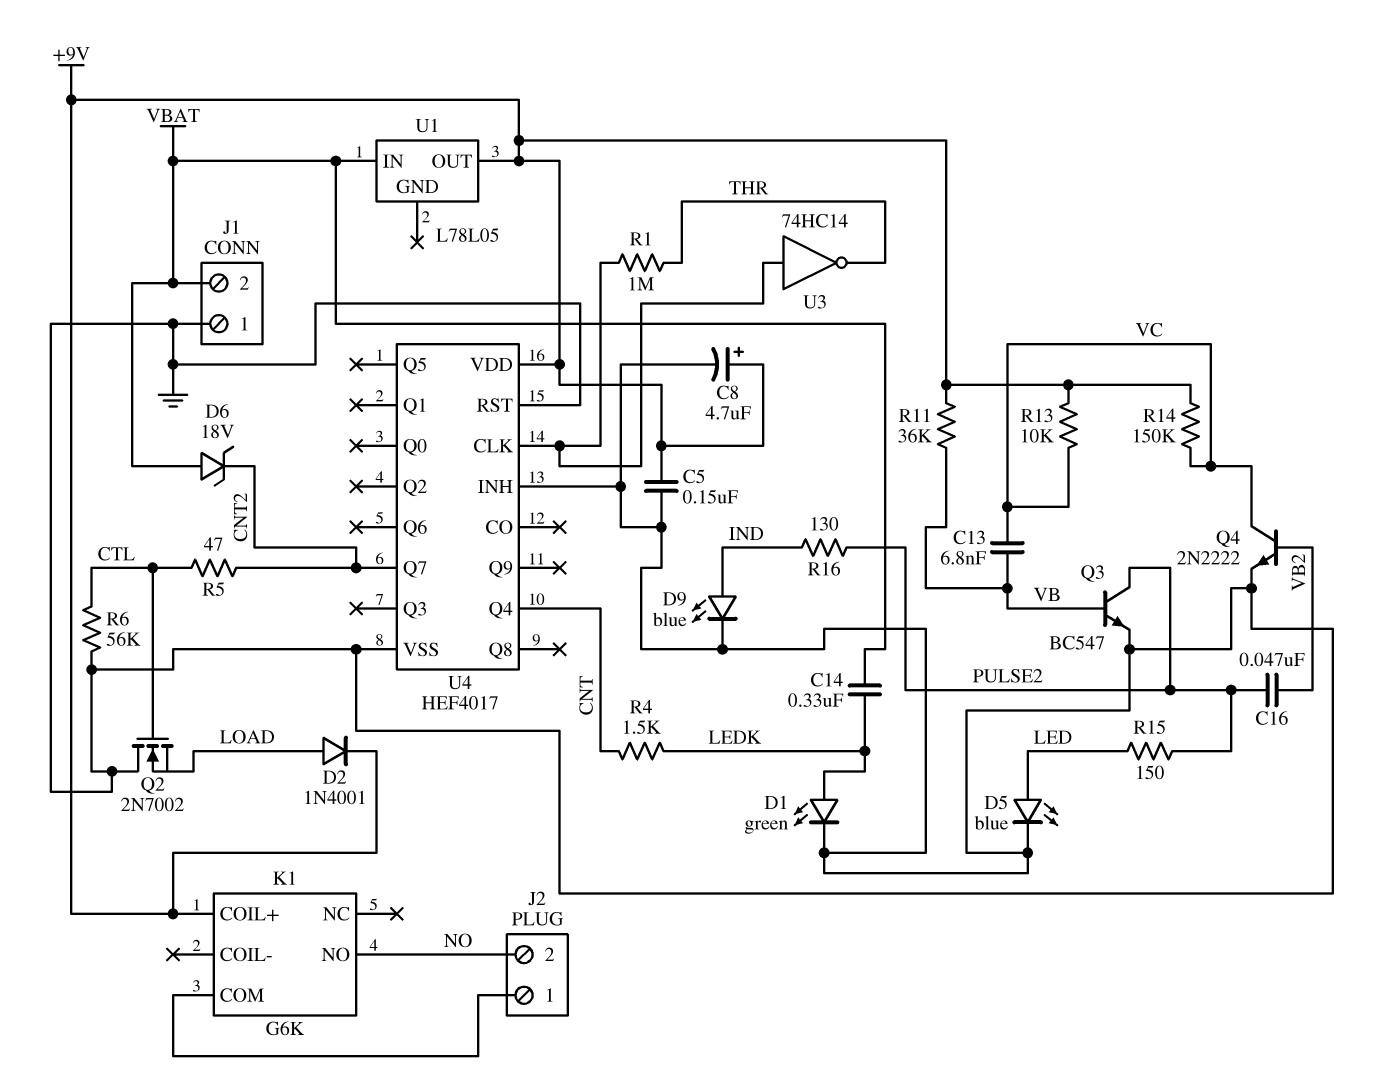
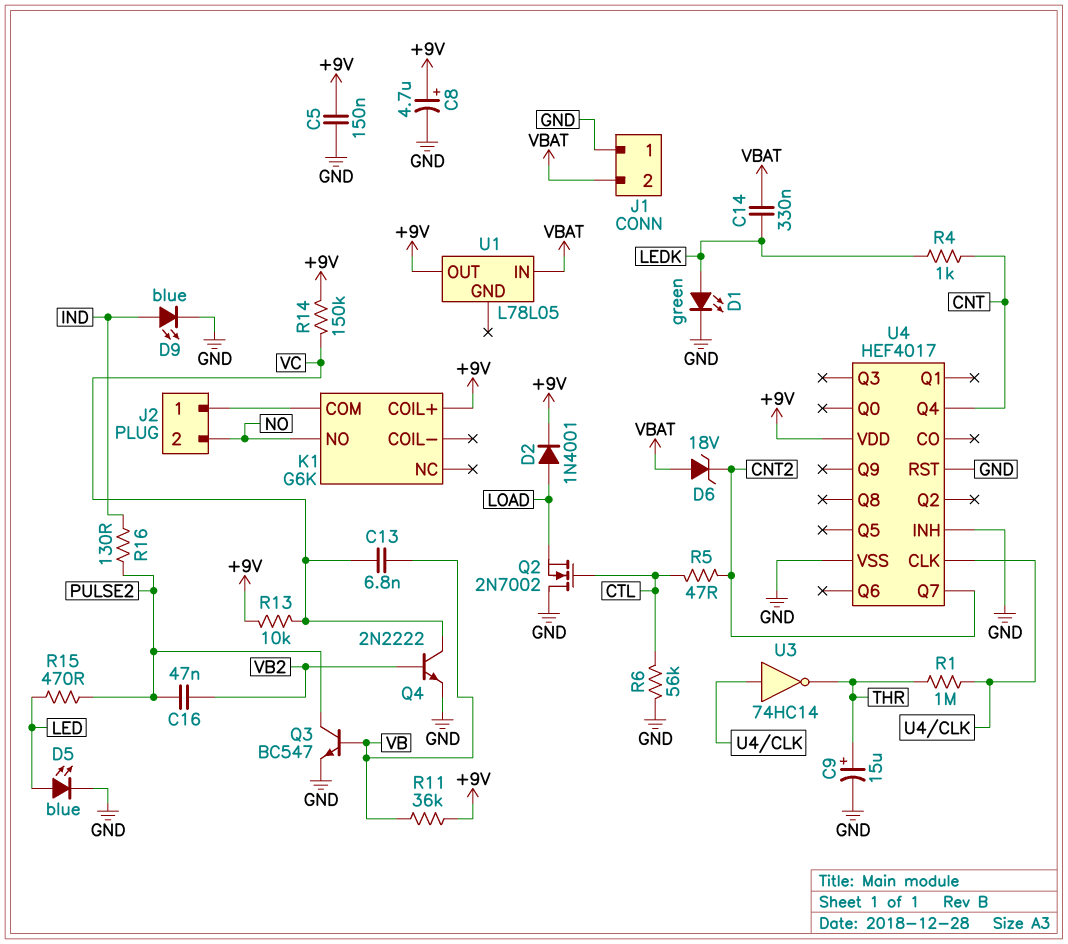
C9: none -> 15uF (plus THR, minus GND)
R4: 1.5k (CNT, LEDK) -> 1k (CNT, LEDK)
R15: 150 (LED, PULSE2) -> 470 (LED, PULSE2)

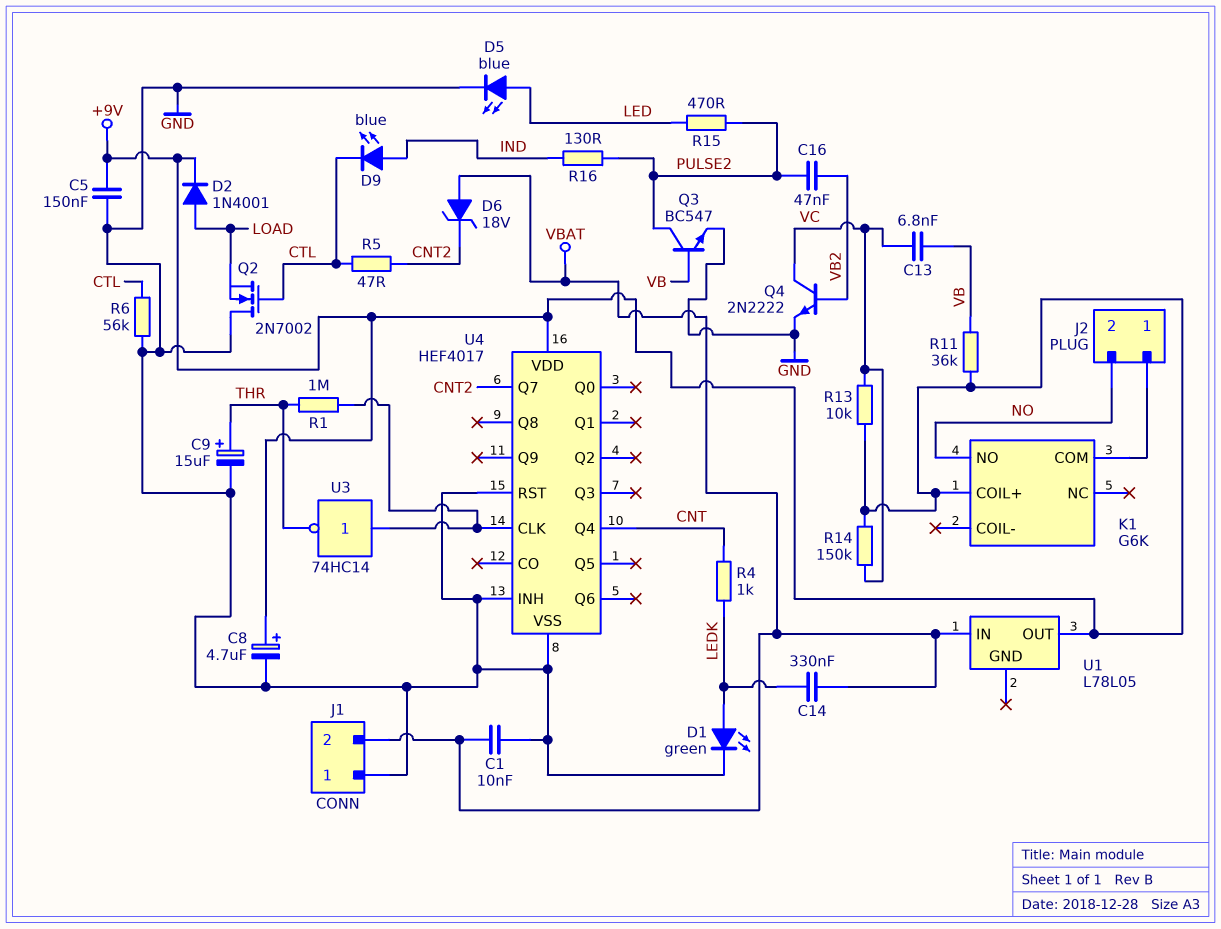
C1: none -> 10nF (GND, VBAT)
D9: LED blue (A IND, K GND) -> LED blue (A IND, K CTL)

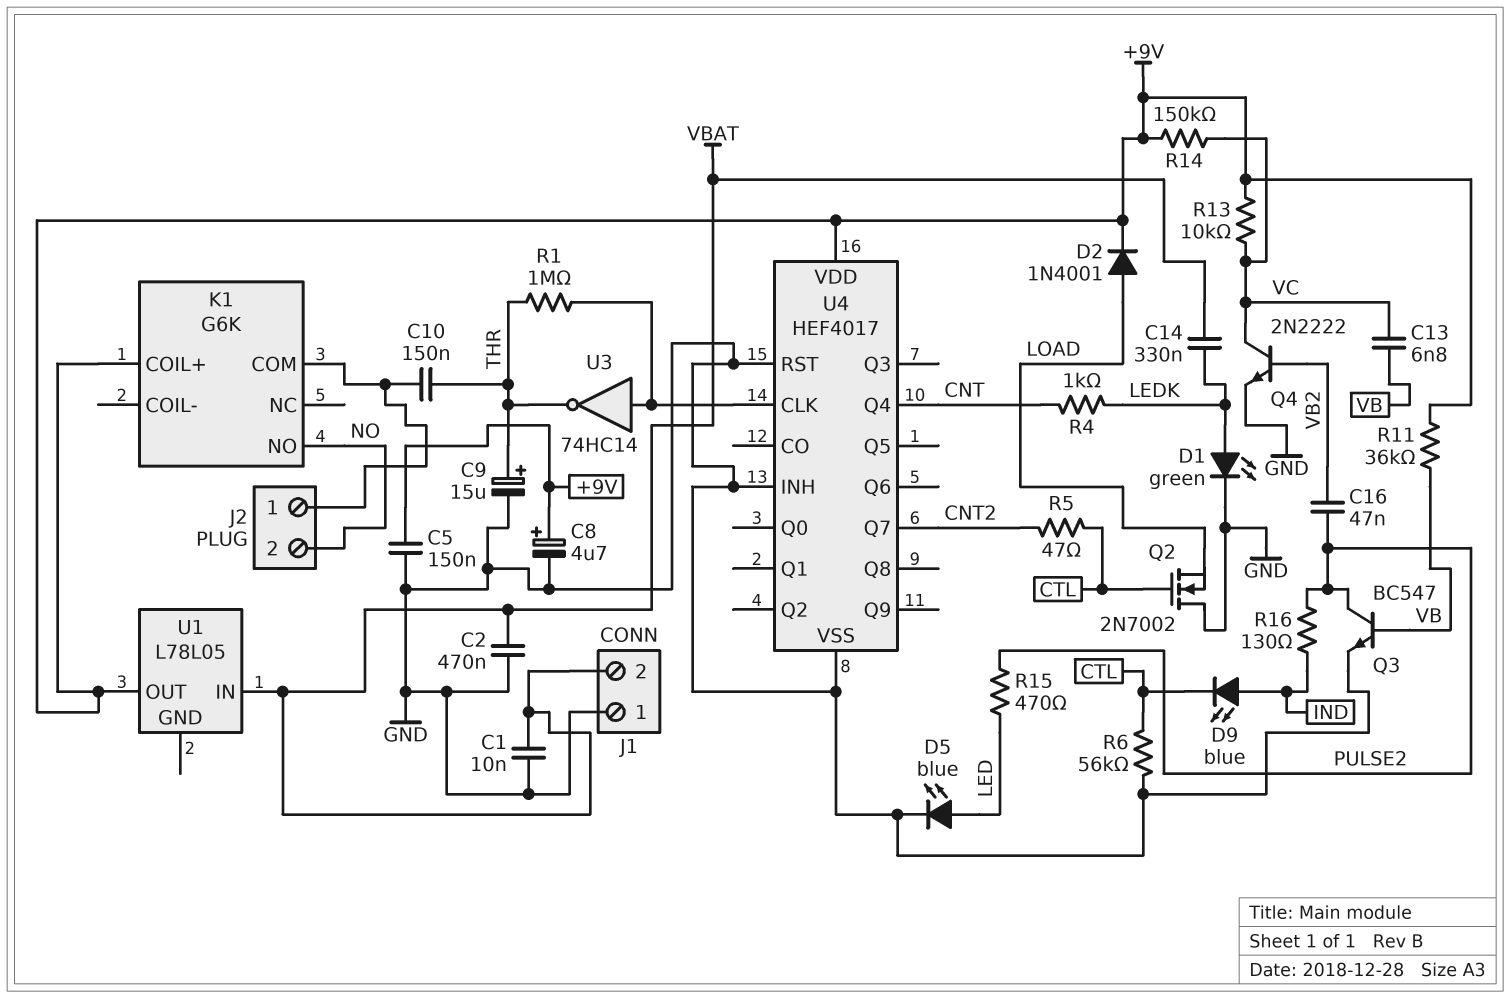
C2: none -> 470nF (GND, VBAT)
C10: none -> 150nF (J2/1, THR)
D6: zener 18V (A VBAT, K CNT2) -> none

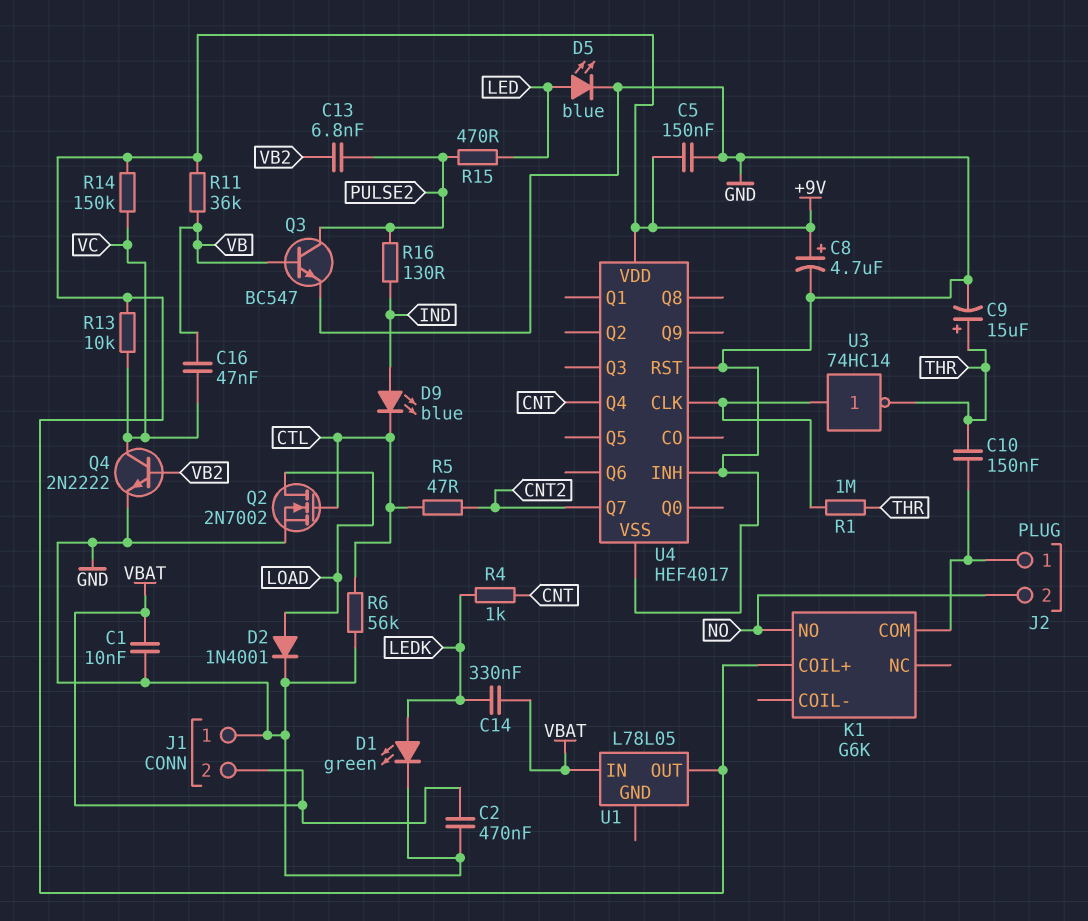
C13: 6.8nF (VB, VC) -> 6.8nF (PULSE2, VB2)
C16: 47nF (PULSE2, VB2) -> 47nF (VB, VC)
D2: diode 1N4001 (A LOAD, K +9V) -> diode 1N4001 (A LOAD, K GND)
Q2: NMOS 2N7002 (G CTL, D GND, S LOAD) -> NMOS 2N7002 (G CTL, D LOAD, S GND)

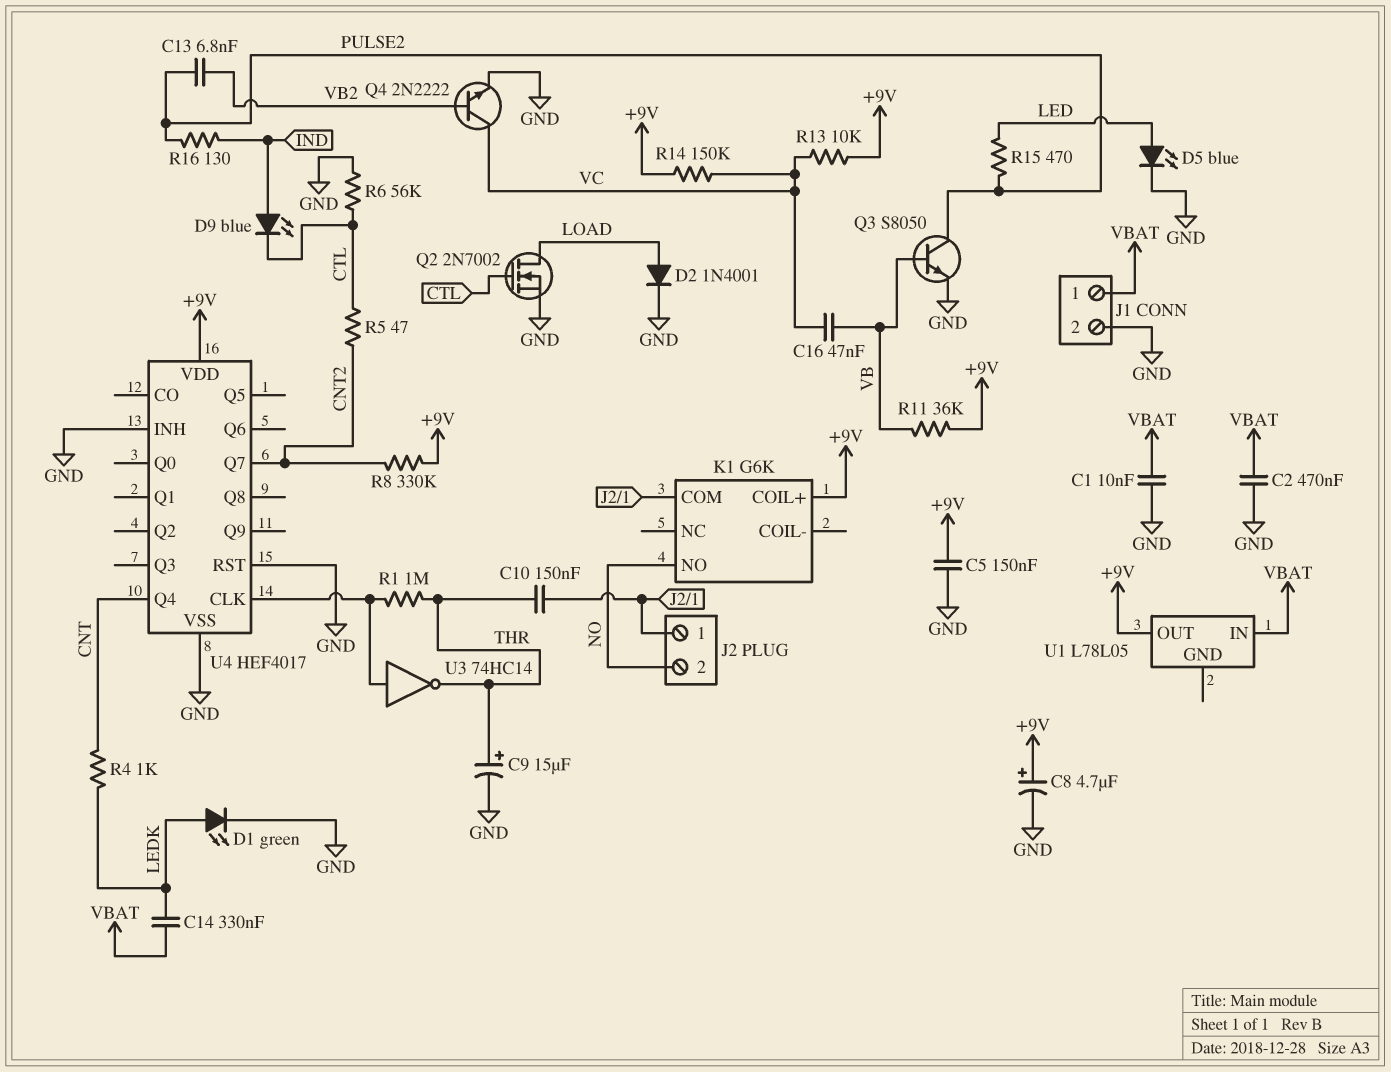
J1 pin 1: GND -> VBAT
J1 pin 2: VBAT -> GND
Q3: NPN BC547 (B VB, C PULSE2, E GND) -> NPN S8050 (B VB, C PULSE2, E GND)
R8: none -> 330k (+9V, CNT2)

